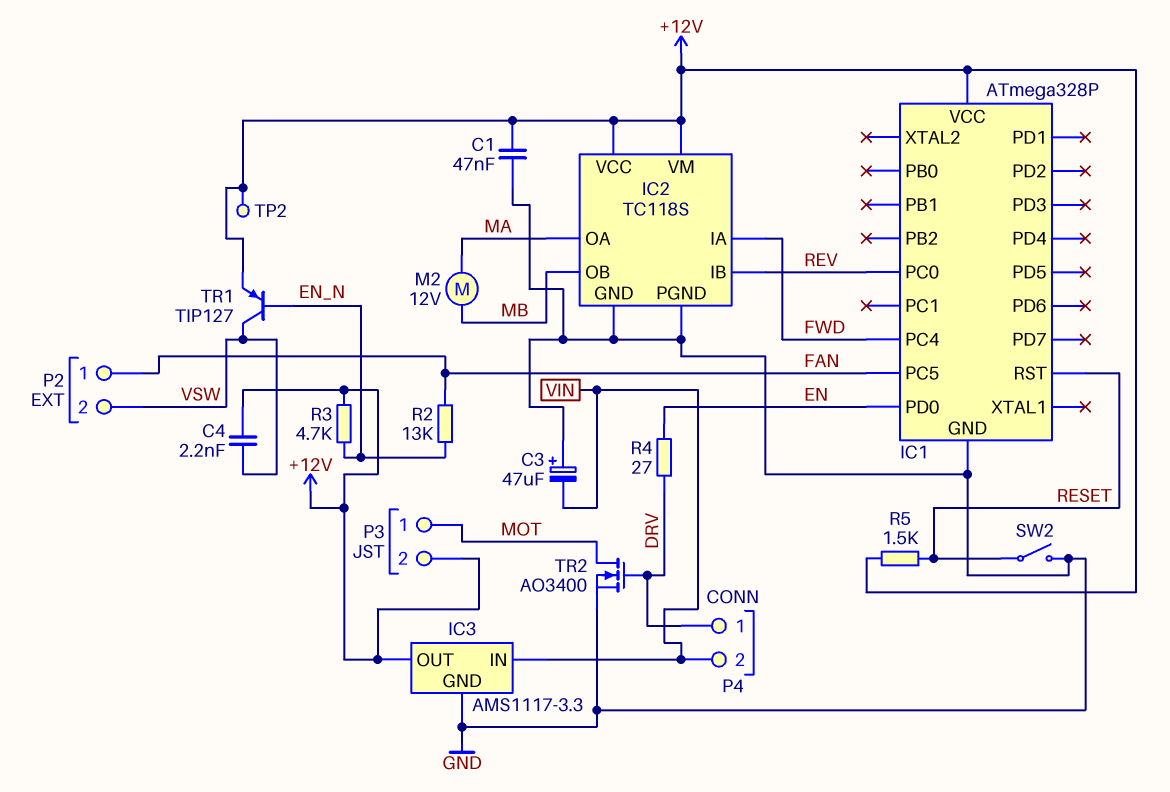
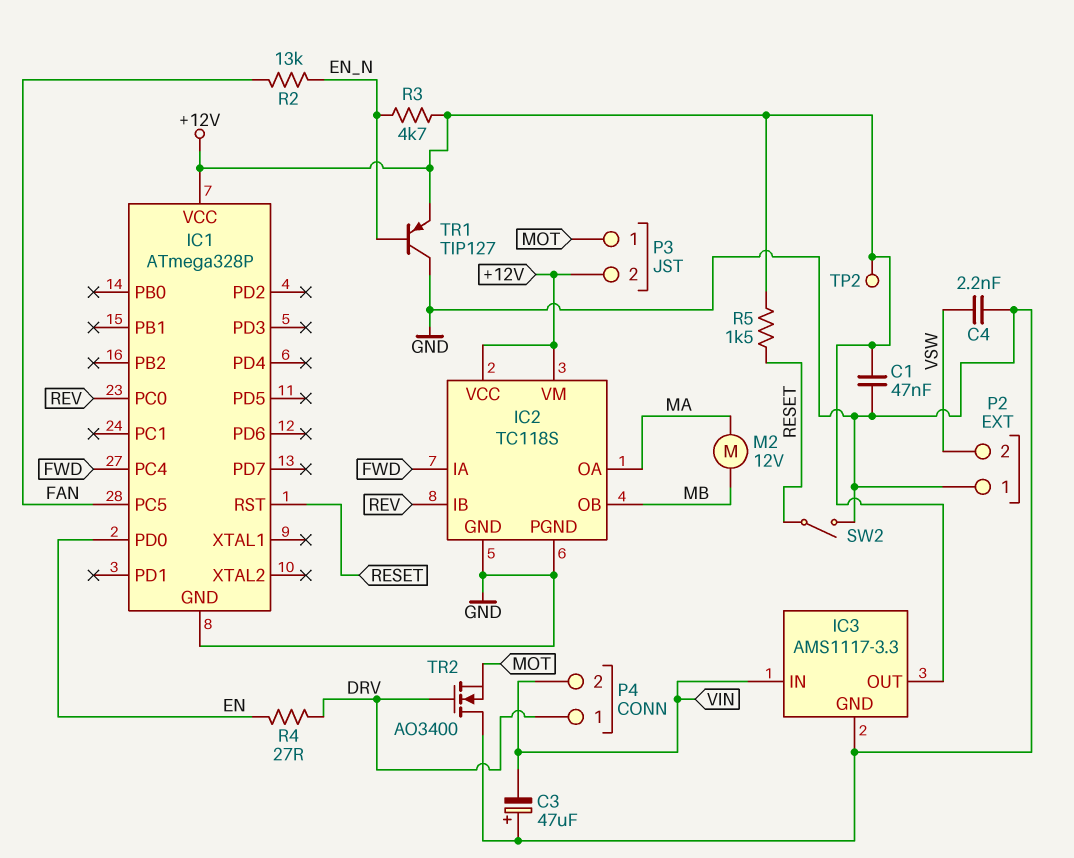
C4: 2.2nF (+12V, VSW) -> 2.2nF (GND, VSW)
P2 pin 1: FAN -> GND
TR1: PNP TIP127 (B EN_N, C VSW, E +12V) -> PNP TIP127 (B EN_N, C GND, E +12V)
TR2: NMOS AO3400 (G DRV, D MOT, S GND) -> NMOS AO3400 (G DRV, D GND, S MOT)

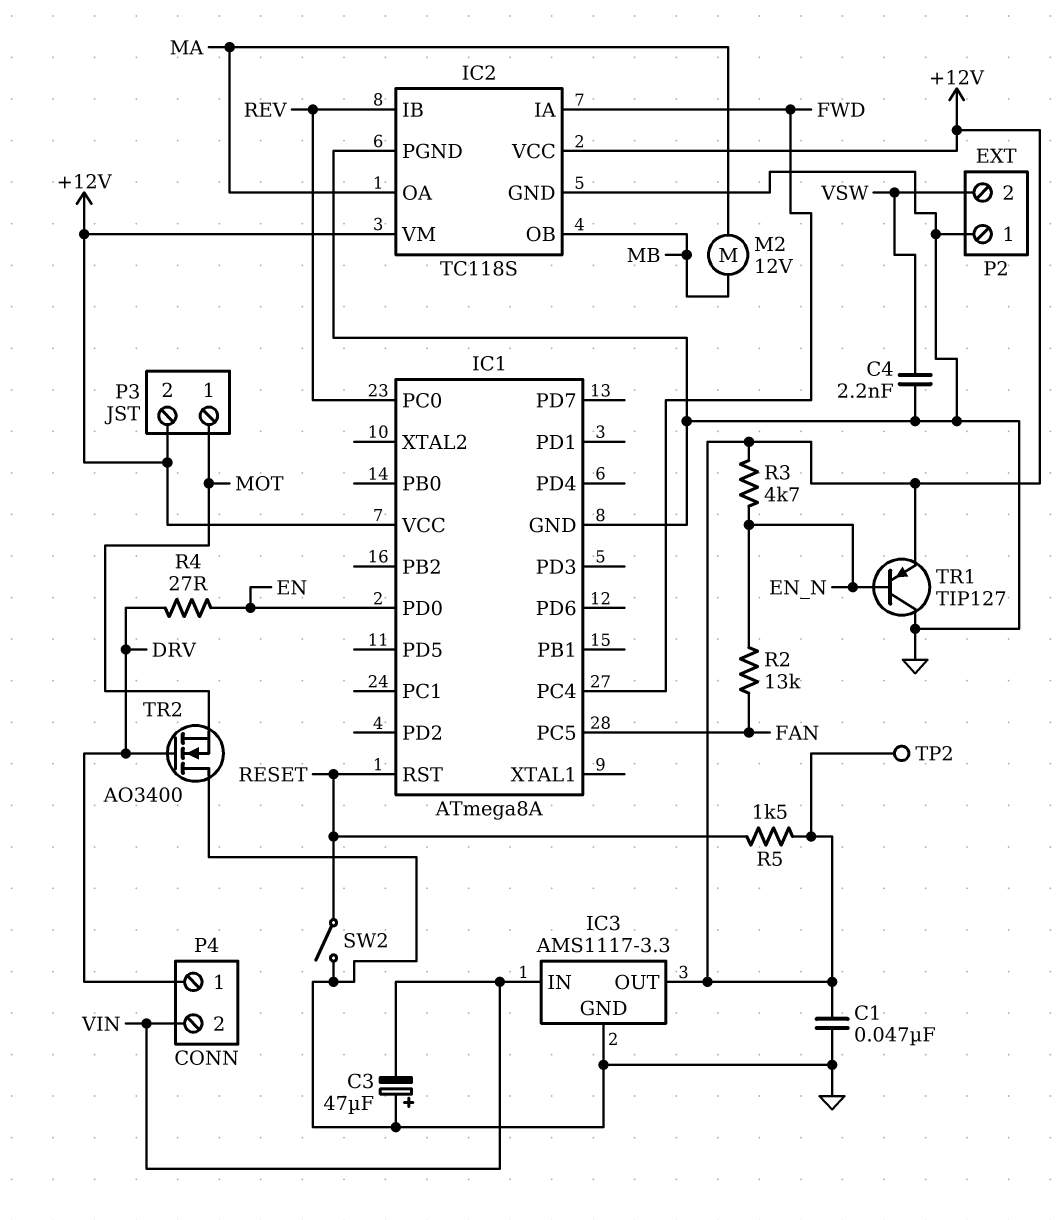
IC1: ATmega328P -> ATmega8A

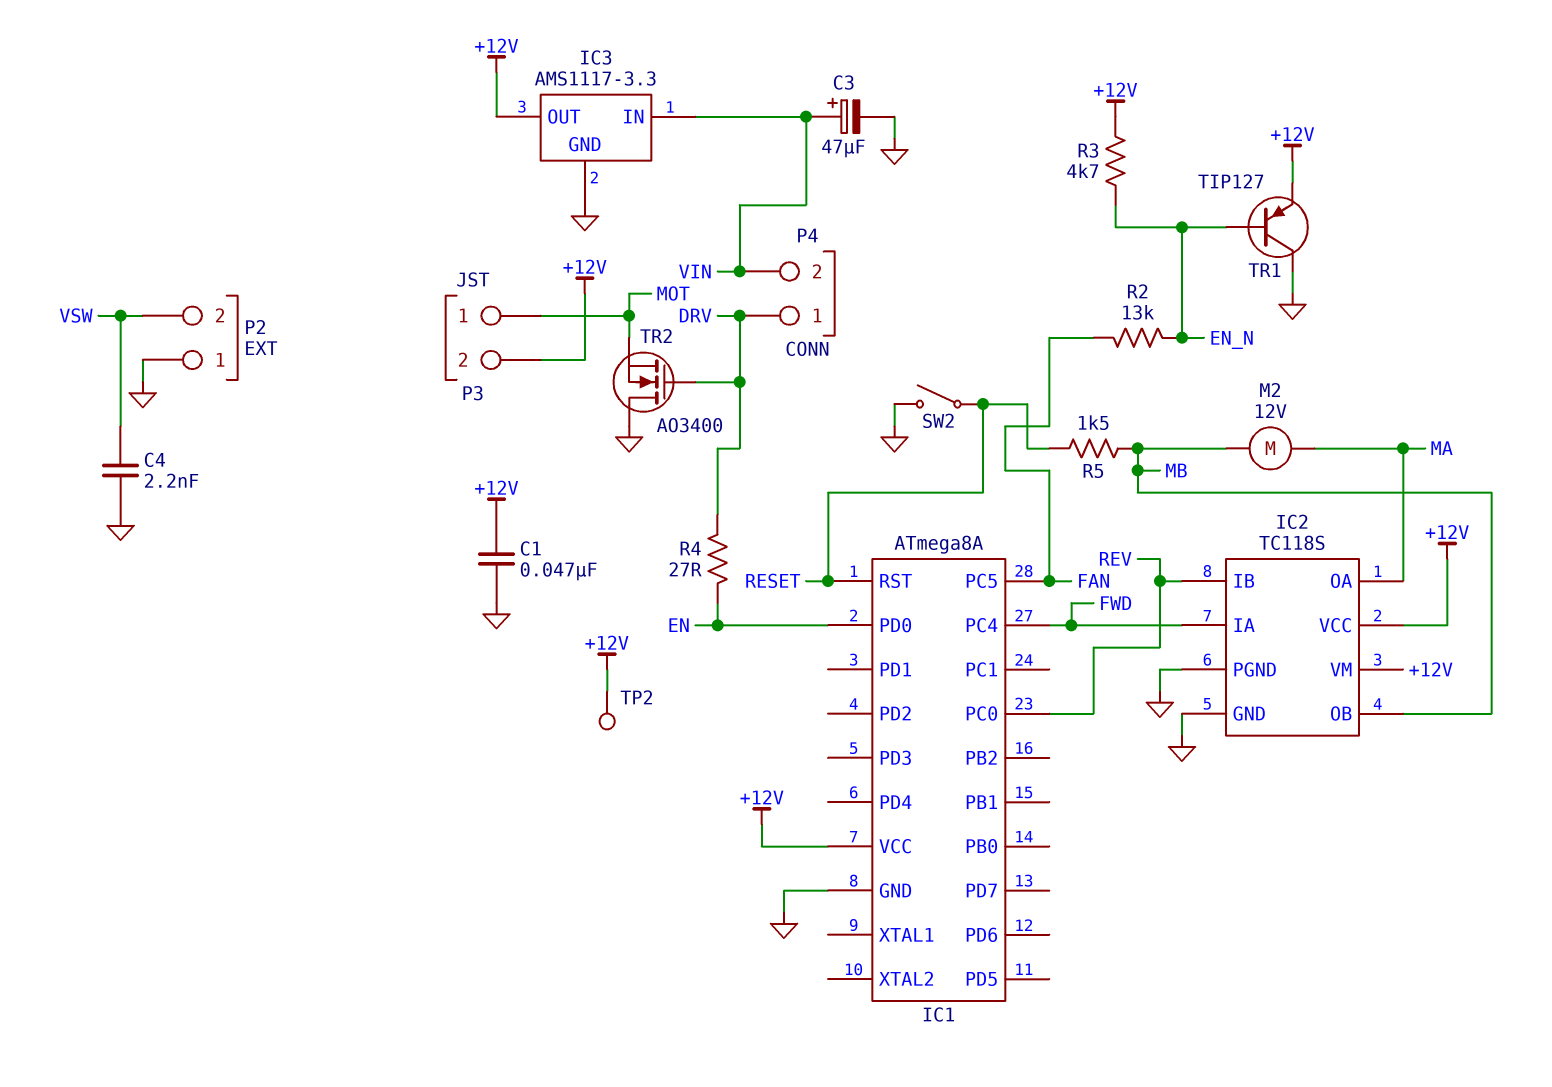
C3: 47uF (plus GND, minus VIN) -> 47uF (plus VIN, minus GND)
R5: 1.5k (+12V, RESET) -> 1.5k (MB, RESET)

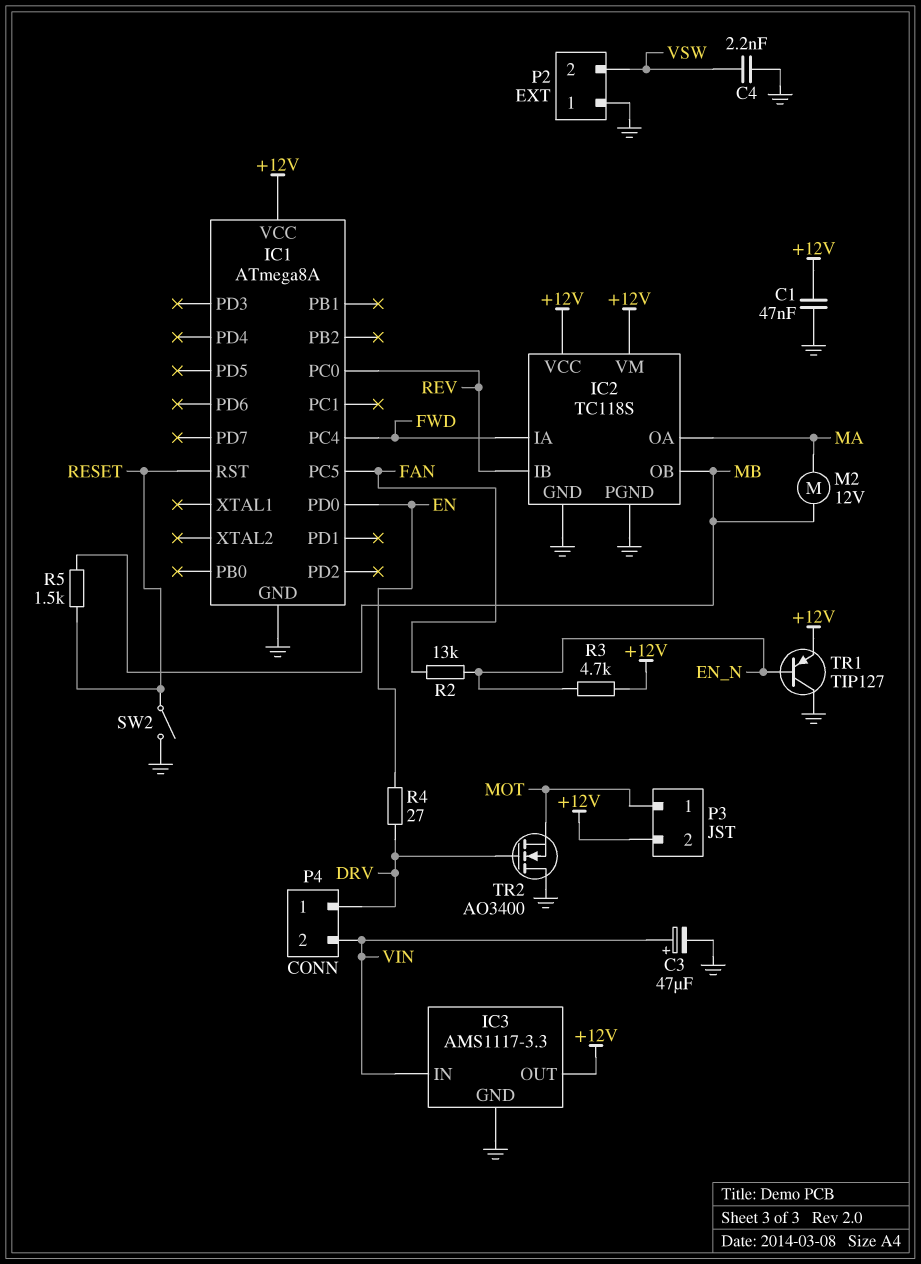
TP2: test point (+12V) -> none

